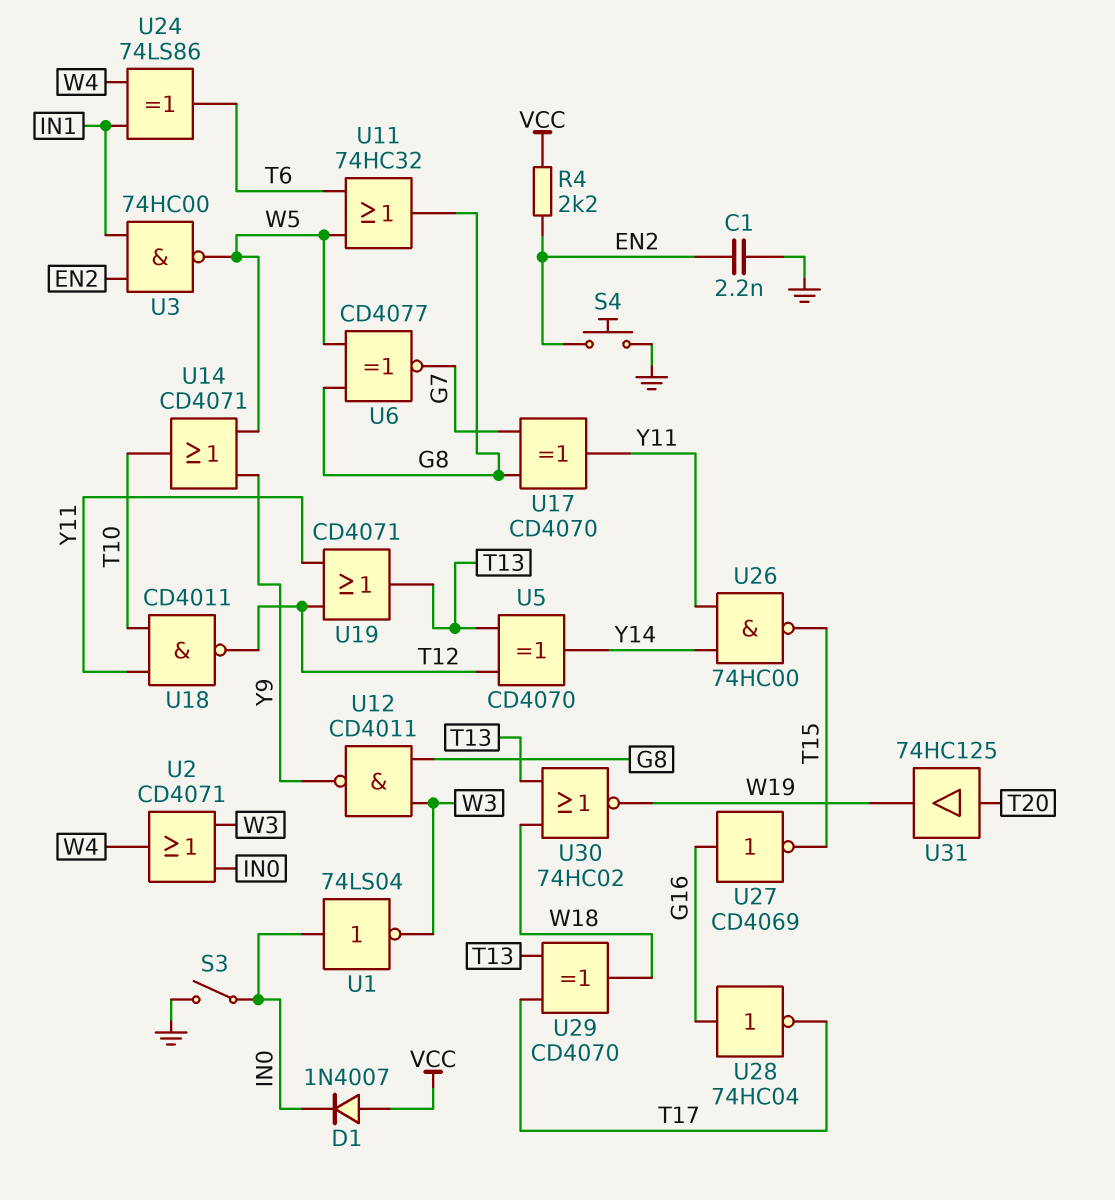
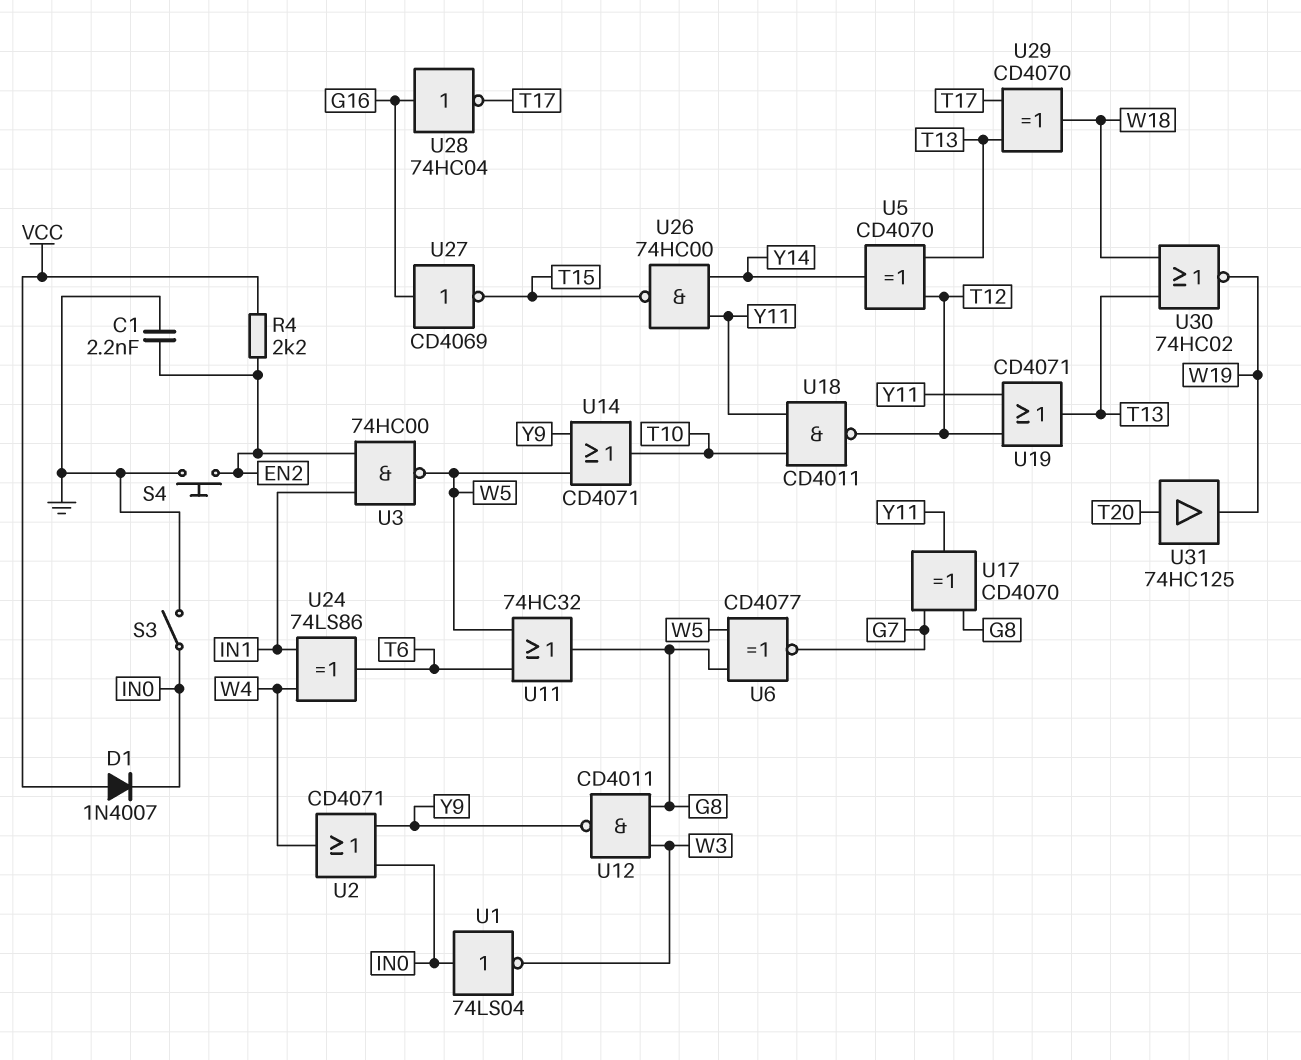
U2: OR CD4071 (in IN0, in W3, out W4) -> OR CD4071 (in IN0, in Y9, out W4)

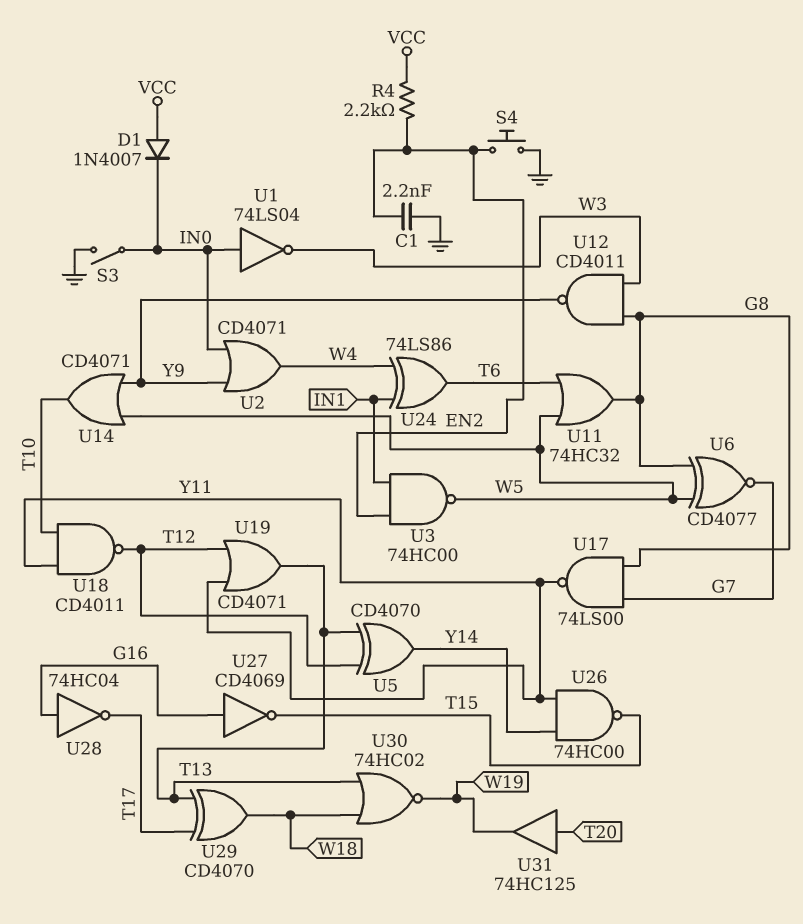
U17: XOR CD4070 (in G7, in G8, out Y11) -> NAND 74LS00 (in G7, in G8, out Y11)

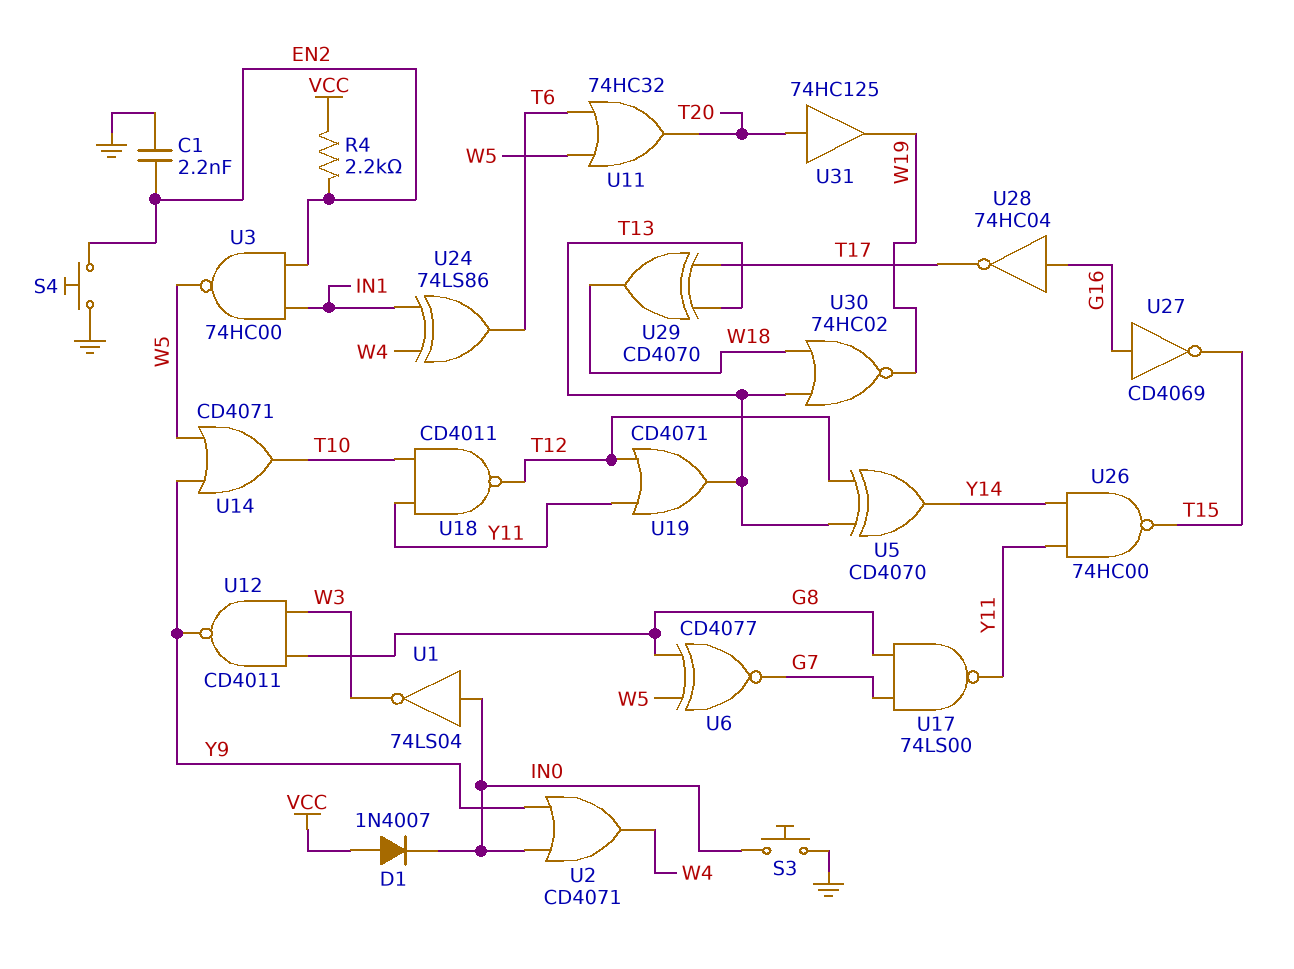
S3: switch (GND, IN0) -> button (GND, IN0)
U11: OR 74HC32 (in T6, in W5, out G8) -> OR 74HC32 (in T6, in W5, out T20)

